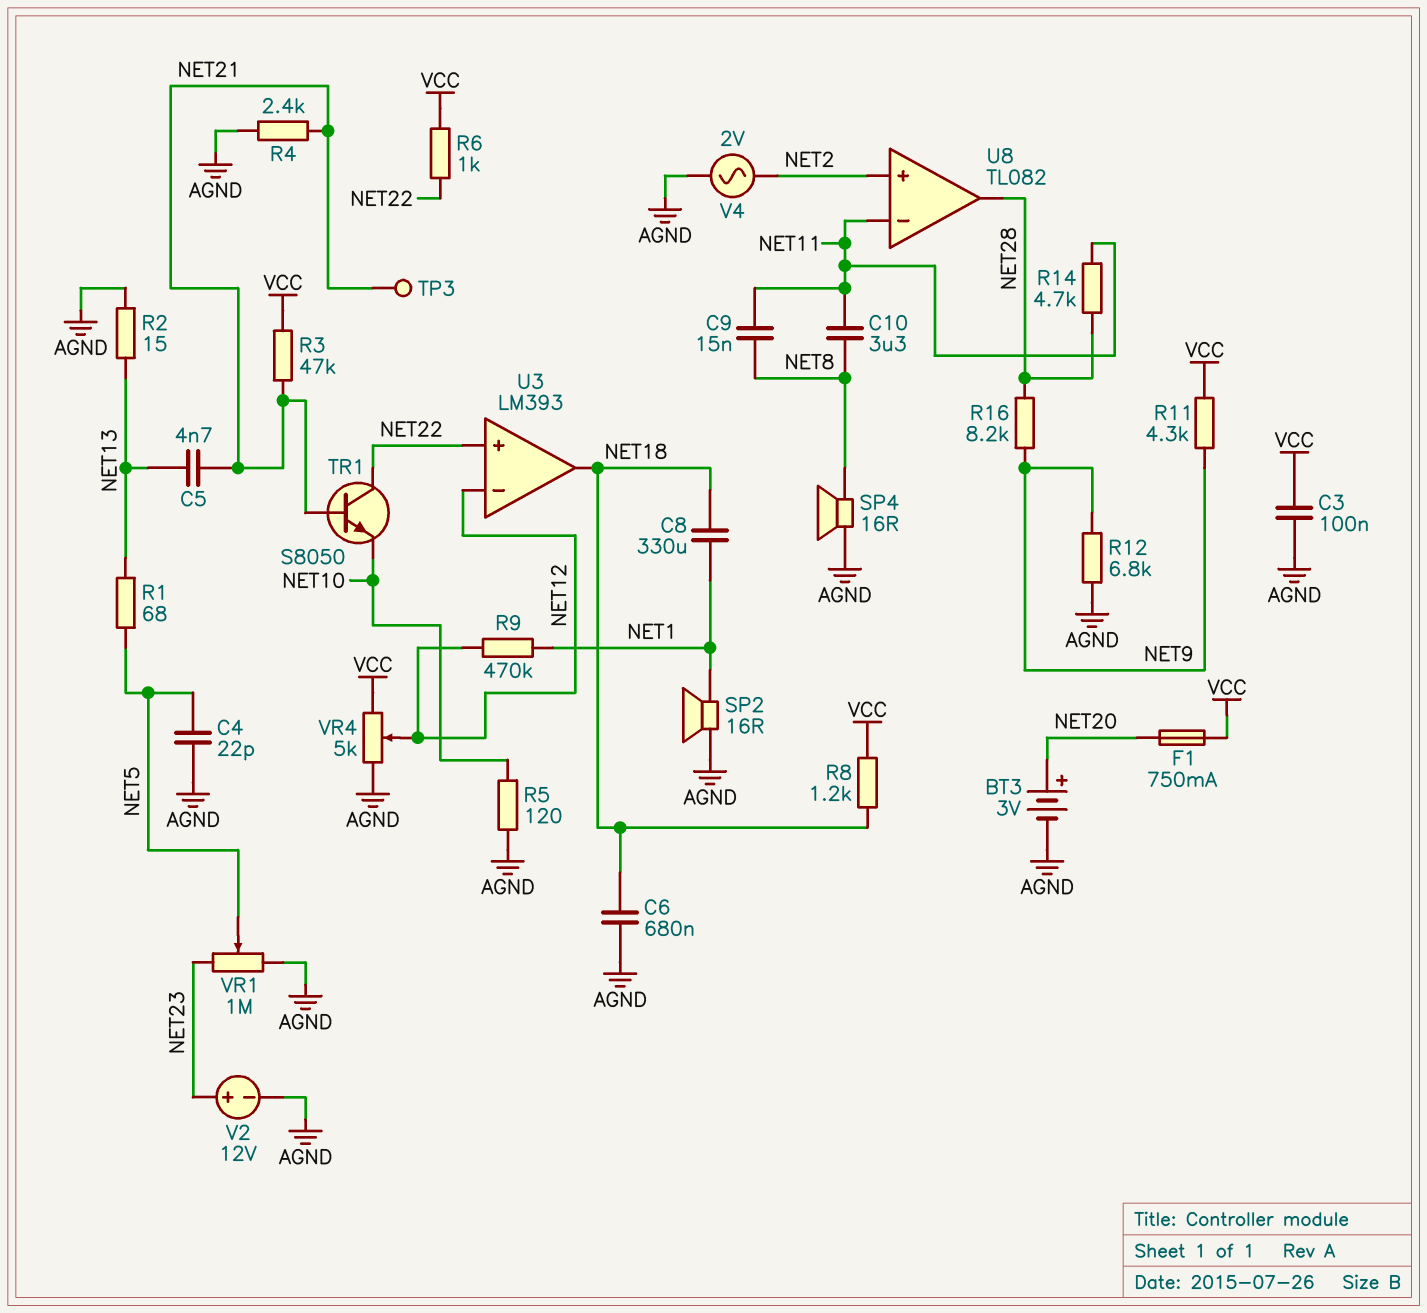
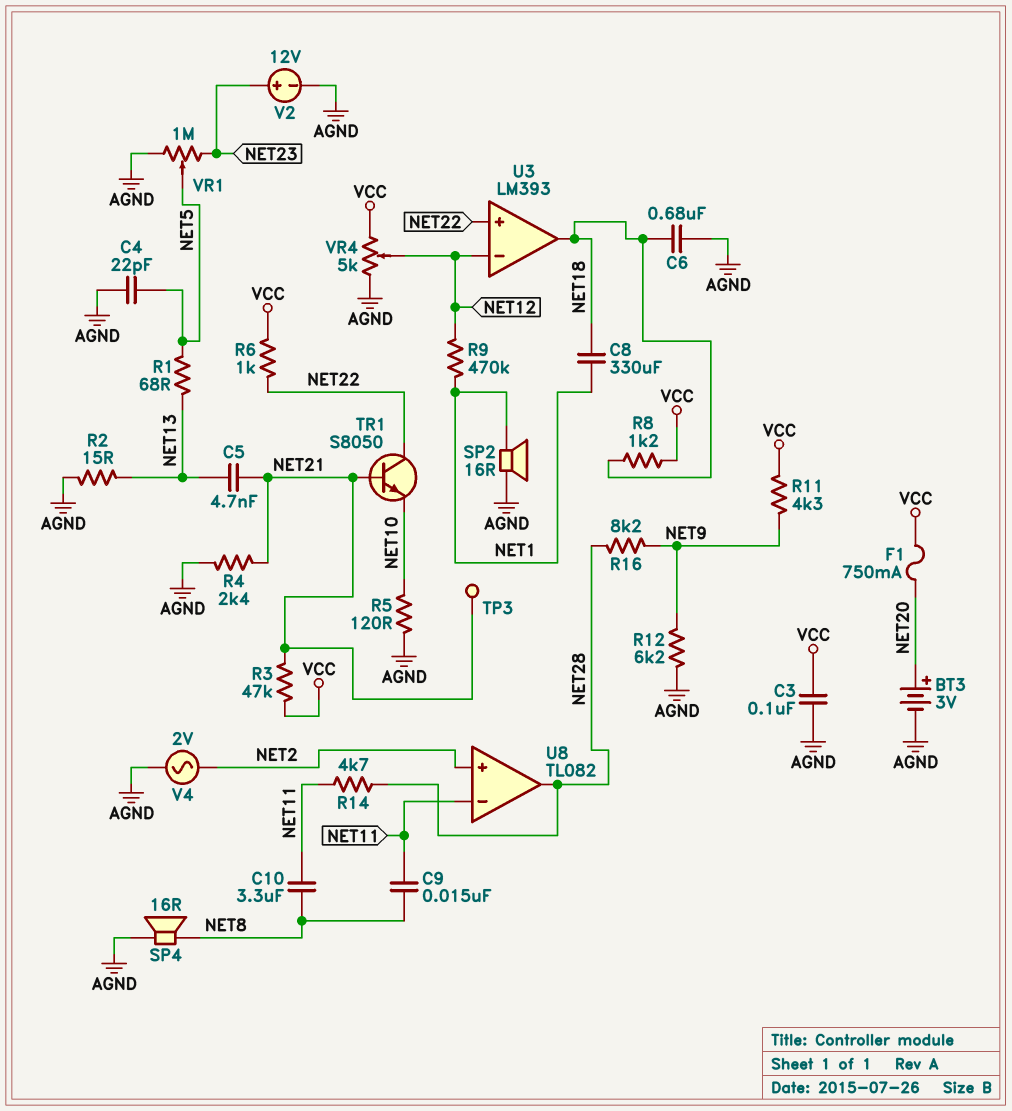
R12: 6.8k (AGND, NET9) -> 6.2k (AGND, NET9)

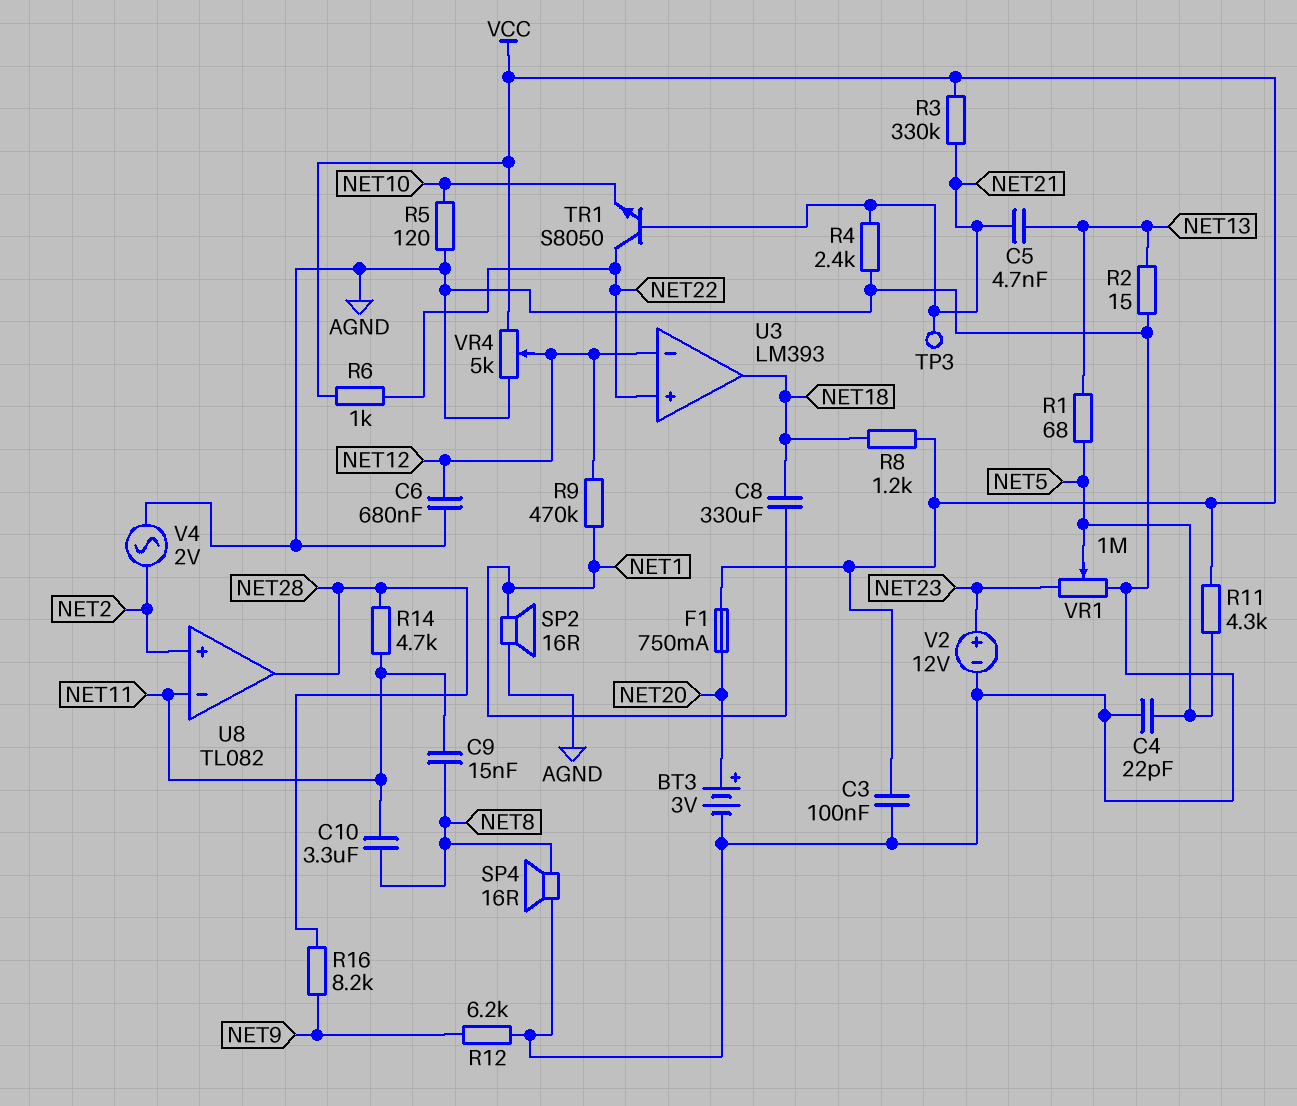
C6: 680nF (AGND, NET18) -> 680nF (AGND, NET12)
R3: 47k (NET21, VCC) -> 330k (NET21, VCC)
R11: 4.3k (NET9, VCC) -> 4.3k (NET5, VCC)

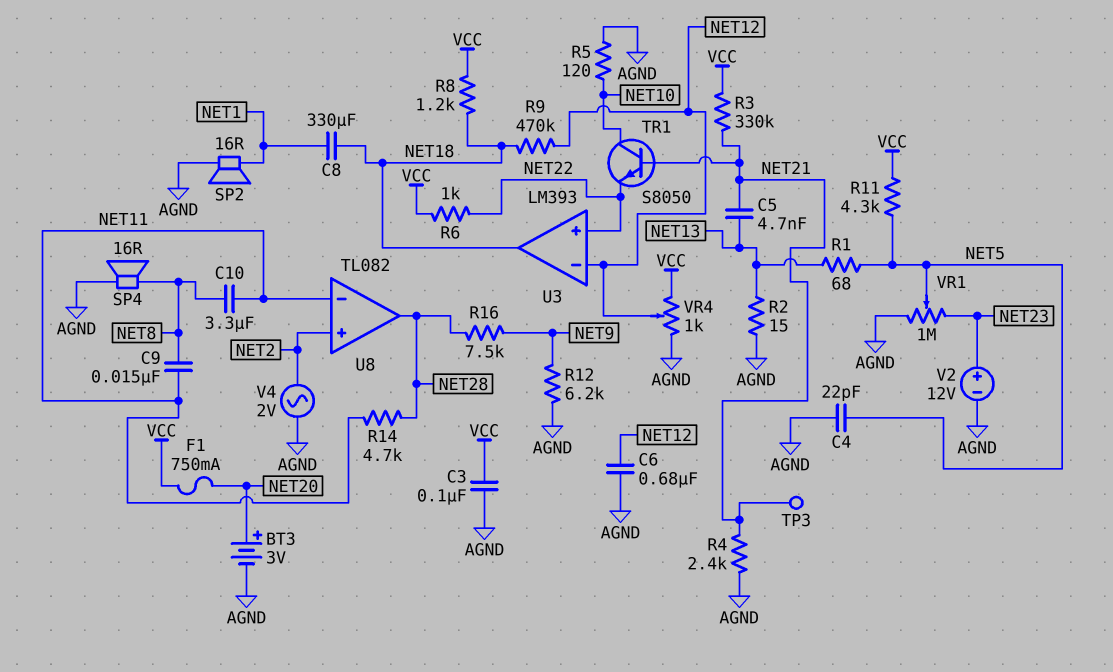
R9: 470k (NET1, NET12) -> 470k (NET12, NET18)
R16: 8.2k (NET9, NET28) -> 7.5k (NET9, NET28)
TR1: NPN S8050 (B NET21, C NET22, E NET10) -> NPN S8050 (B NET21, C NET10, E NET22)
VR4: 5k (AGND, VCC, wiper NET12) -> 1k (AGND, VCC, wiper NET12)

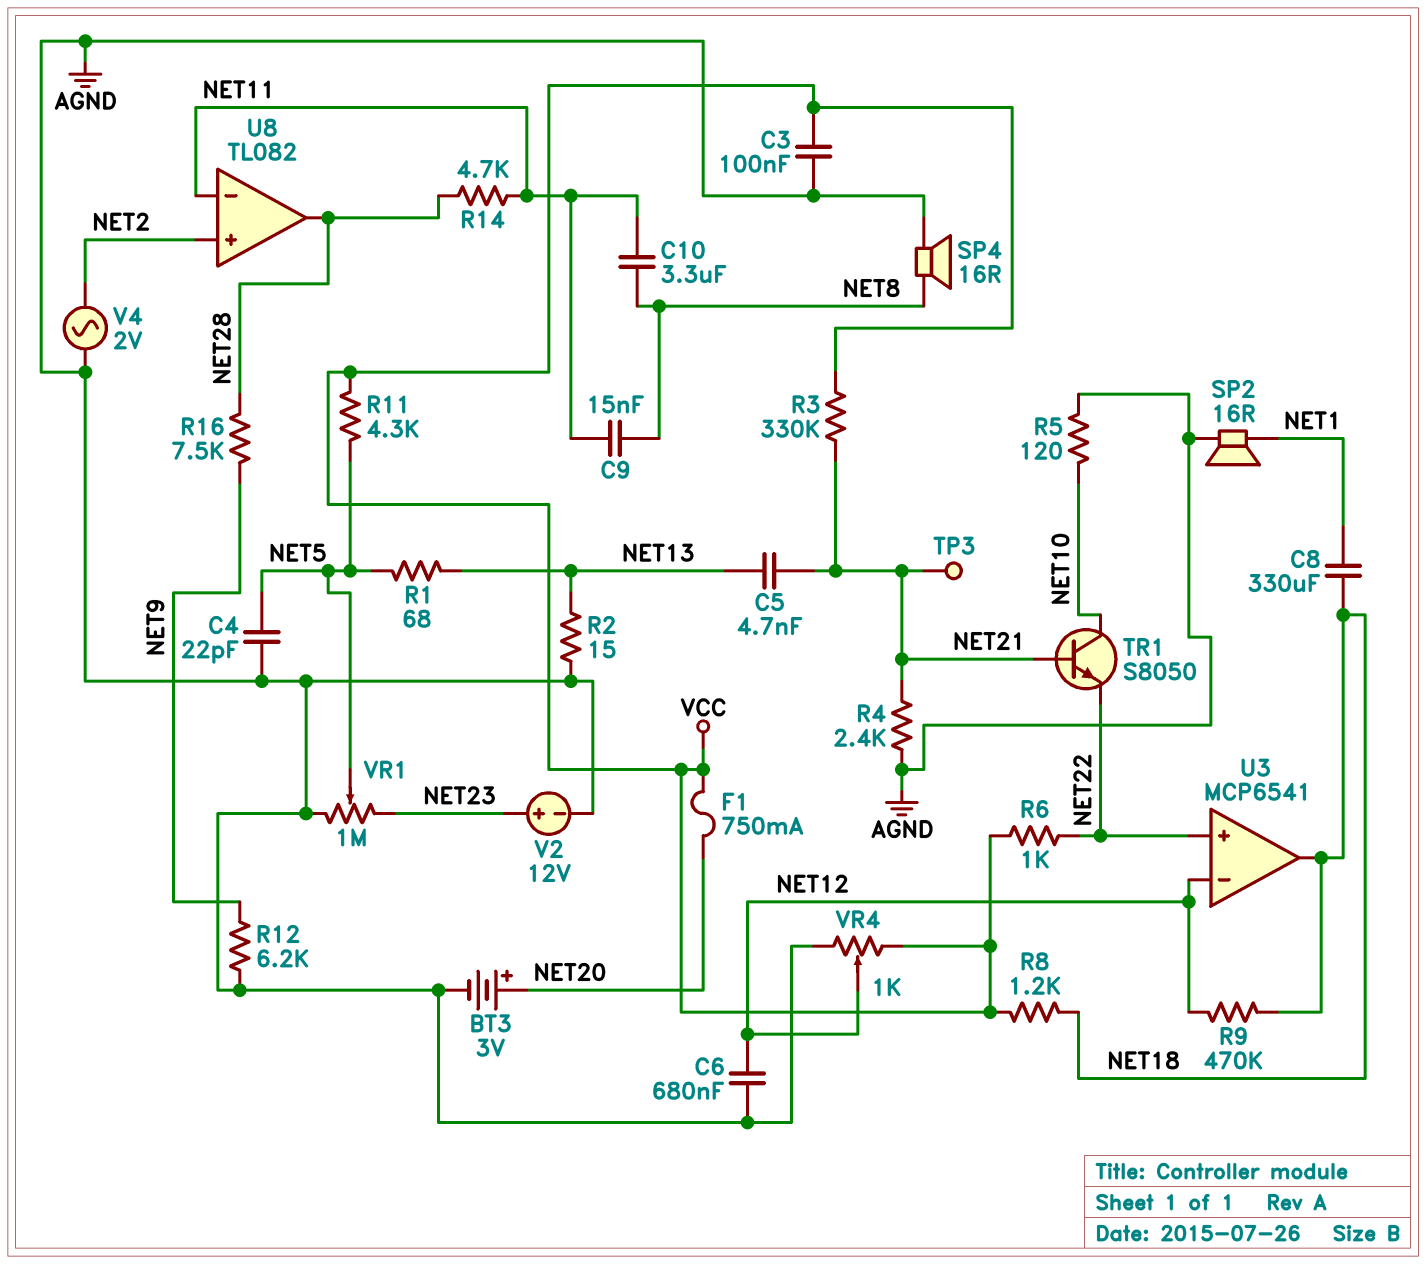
U3: LM393 -> MCP6541

